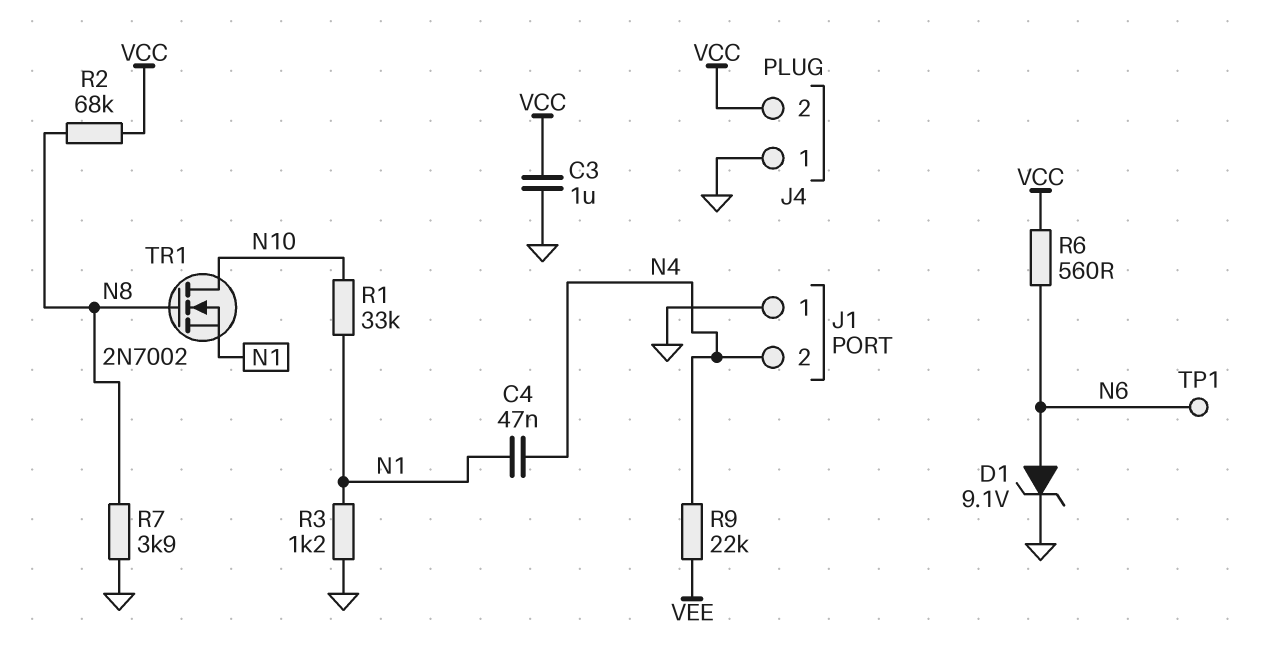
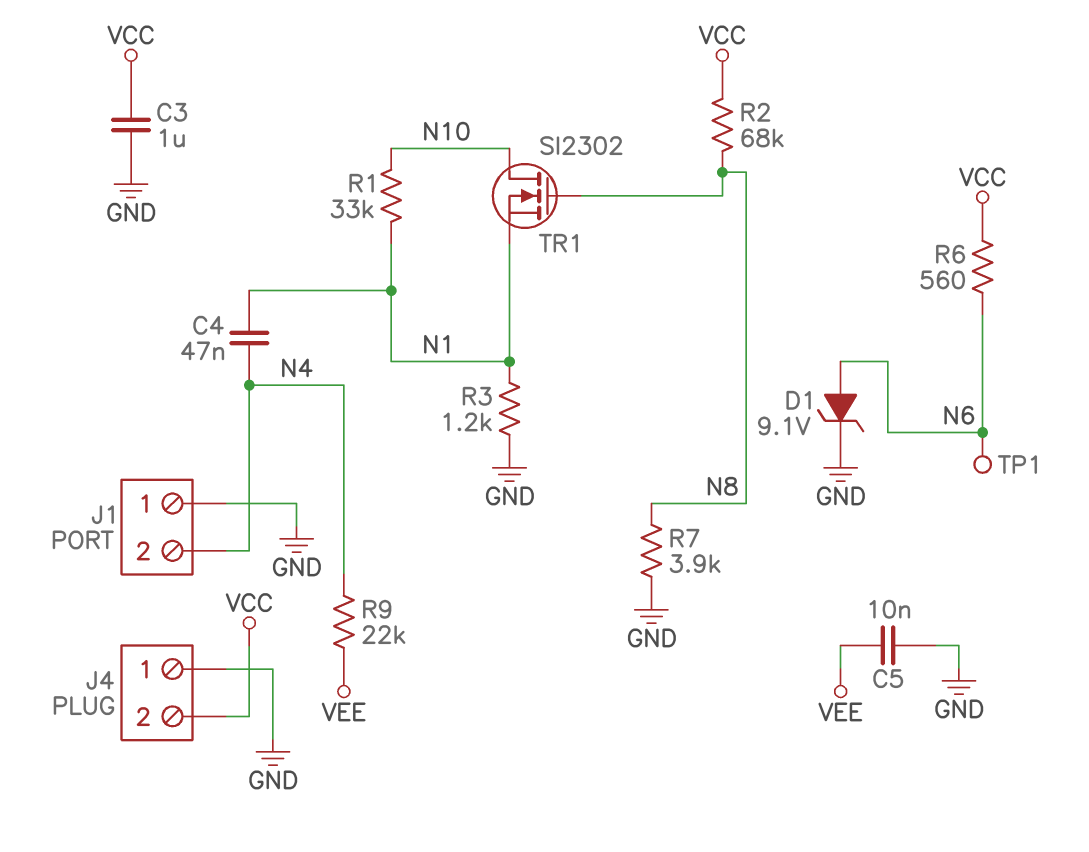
C5: none -> 10nF (GND, VEE)
TR1: NMOS 2N7002 (G N8, D N10, S N1) -> NMOS SI2302 (G N8, D N10, S N1)

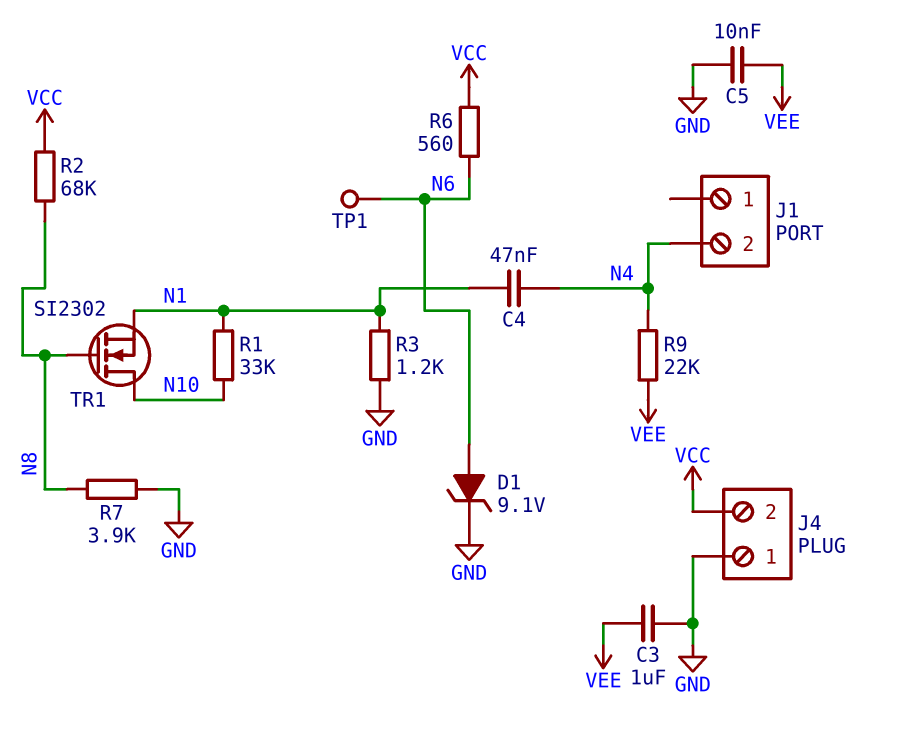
C3: 1uF (GND, VCC) -> 1uF (GND, VEE)
J1 pin 1: GND -> none

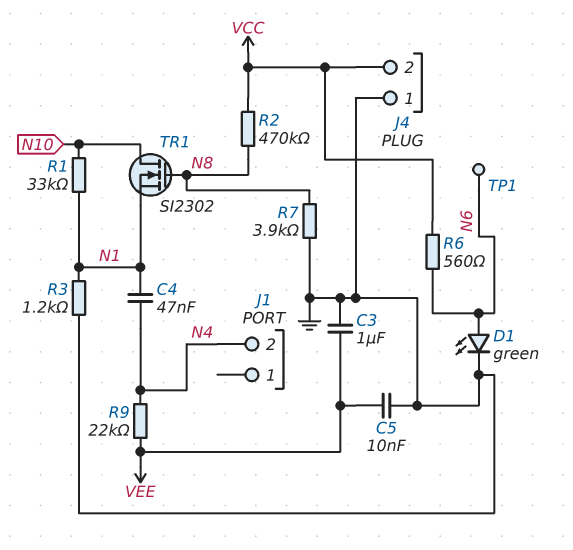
D1: zener 9.1V (A N6, K GND) -> LED green (A N6, K GND)
R2: 68k (N8, VCC) -> 470k (N8, VCC)

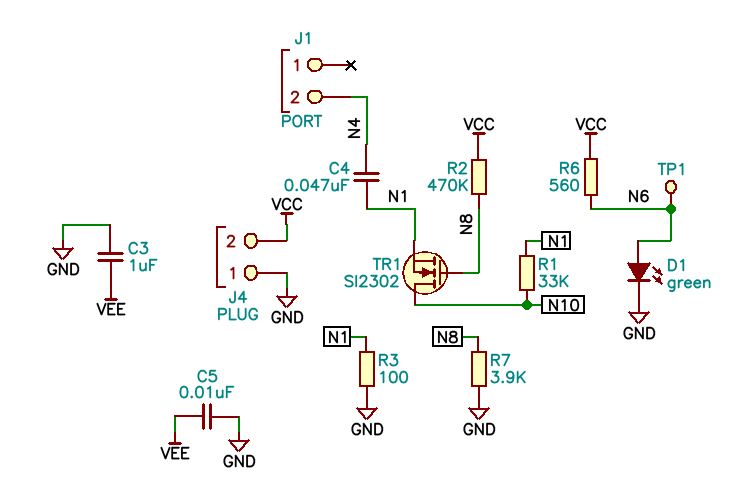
R3: 1.2k (GND, N1) -> 100 (GND, N1)
R9: 22k (N4, VEE) -> none

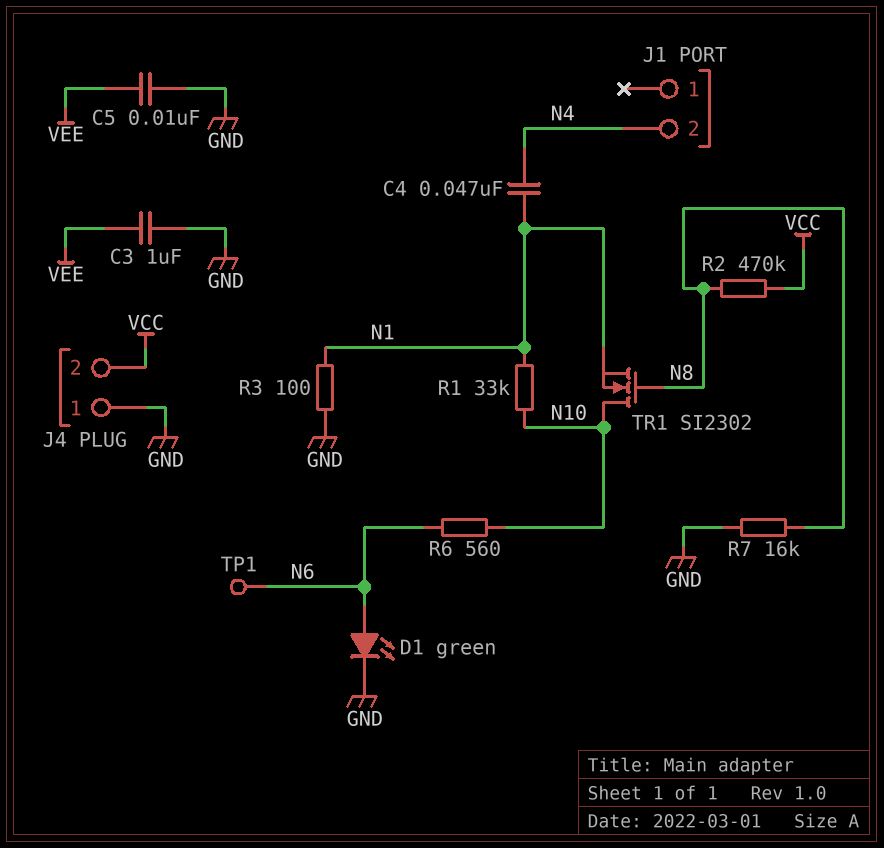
R6: 560 (N6, VCC) -> 560 (N6, N10)
R7: 3.9k (GND, N8) -> 16k (GND, N8)

